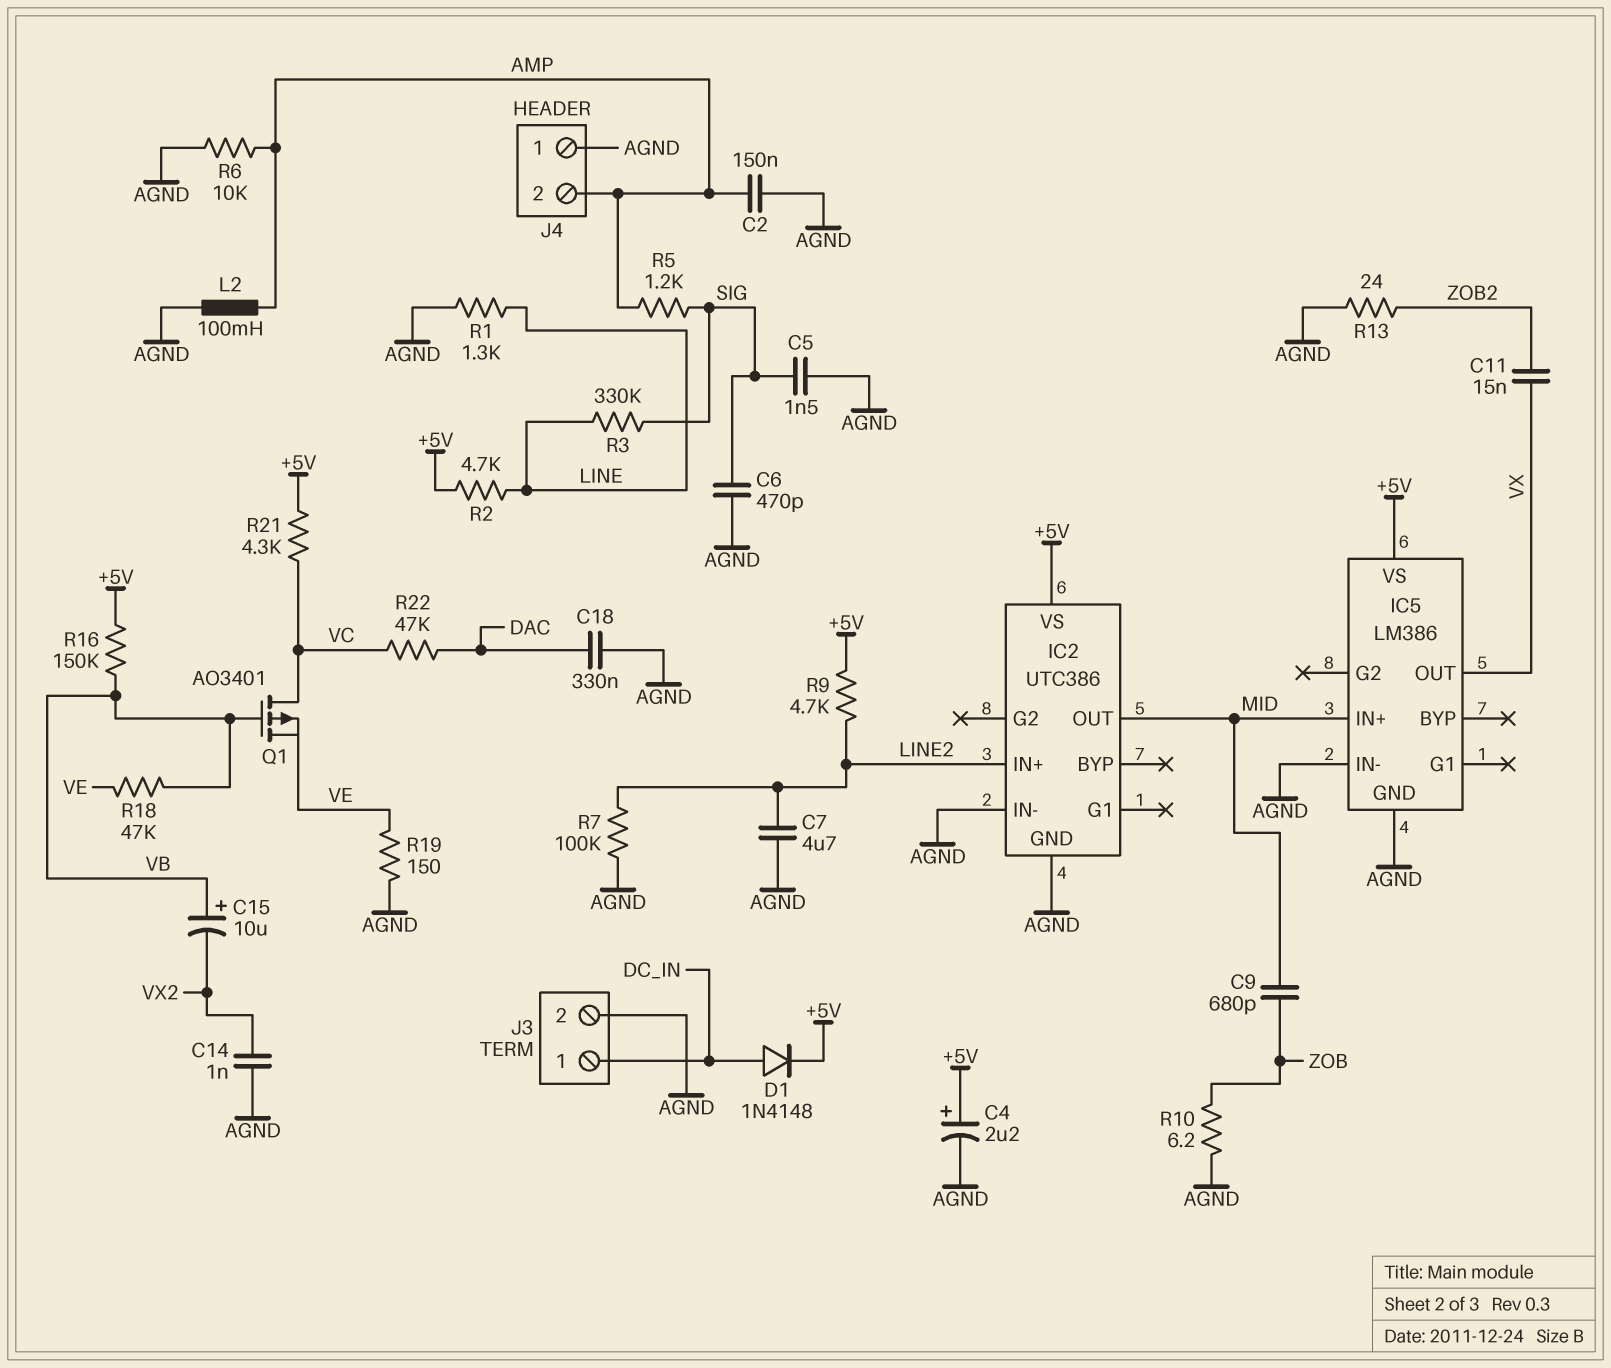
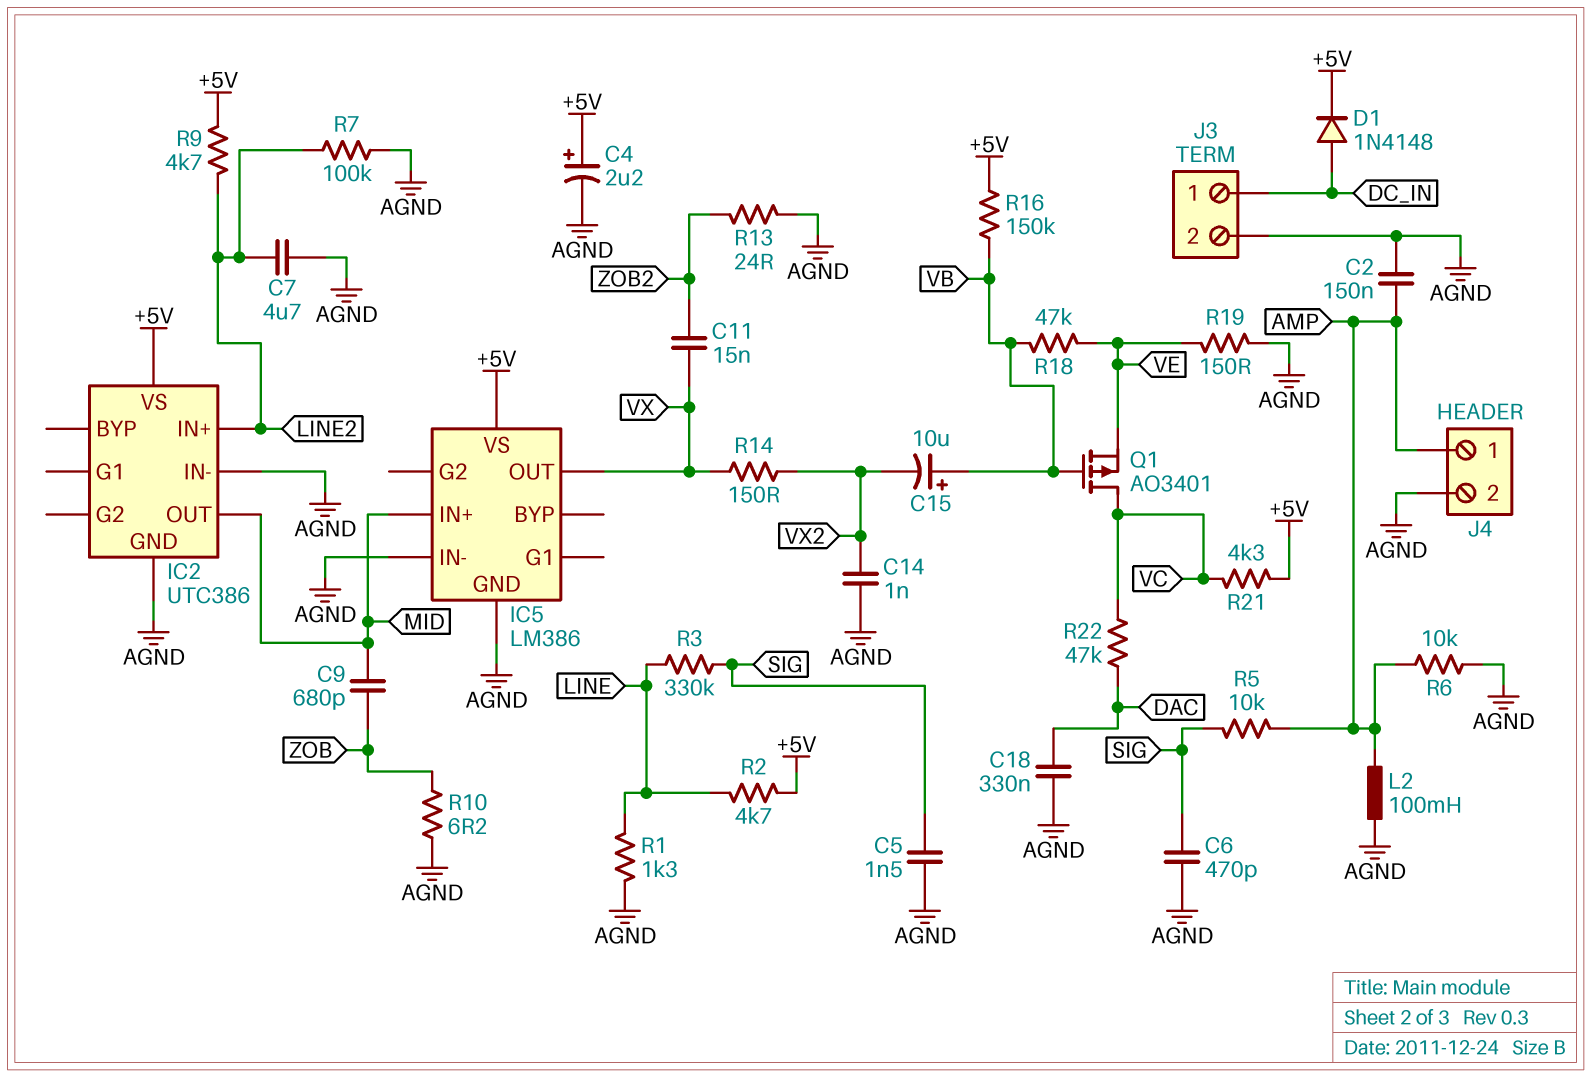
J4 pin 1: AGND -> AMP
J4 pin 2: AMP -> AGND
R5: 1.2k (AMP, SIG) -> 10k (AMP, SIG)
R14: none -> 150 (VX, VX2)

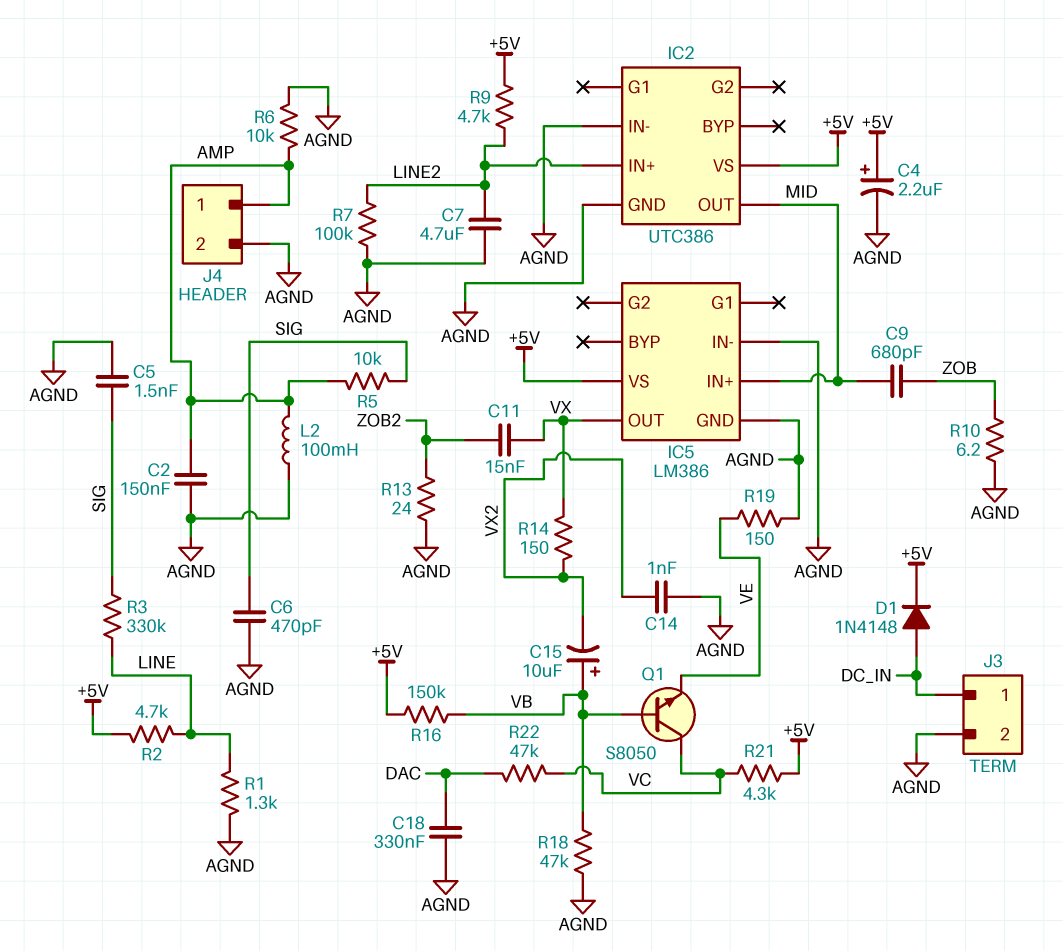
Q1: PMOS AO3401 (G VB, D VC, S VE) -> NPN S8050 (B VB, C VC, E VE)
R18: 47k (VB, VE) -> 47k (AGND, VB)

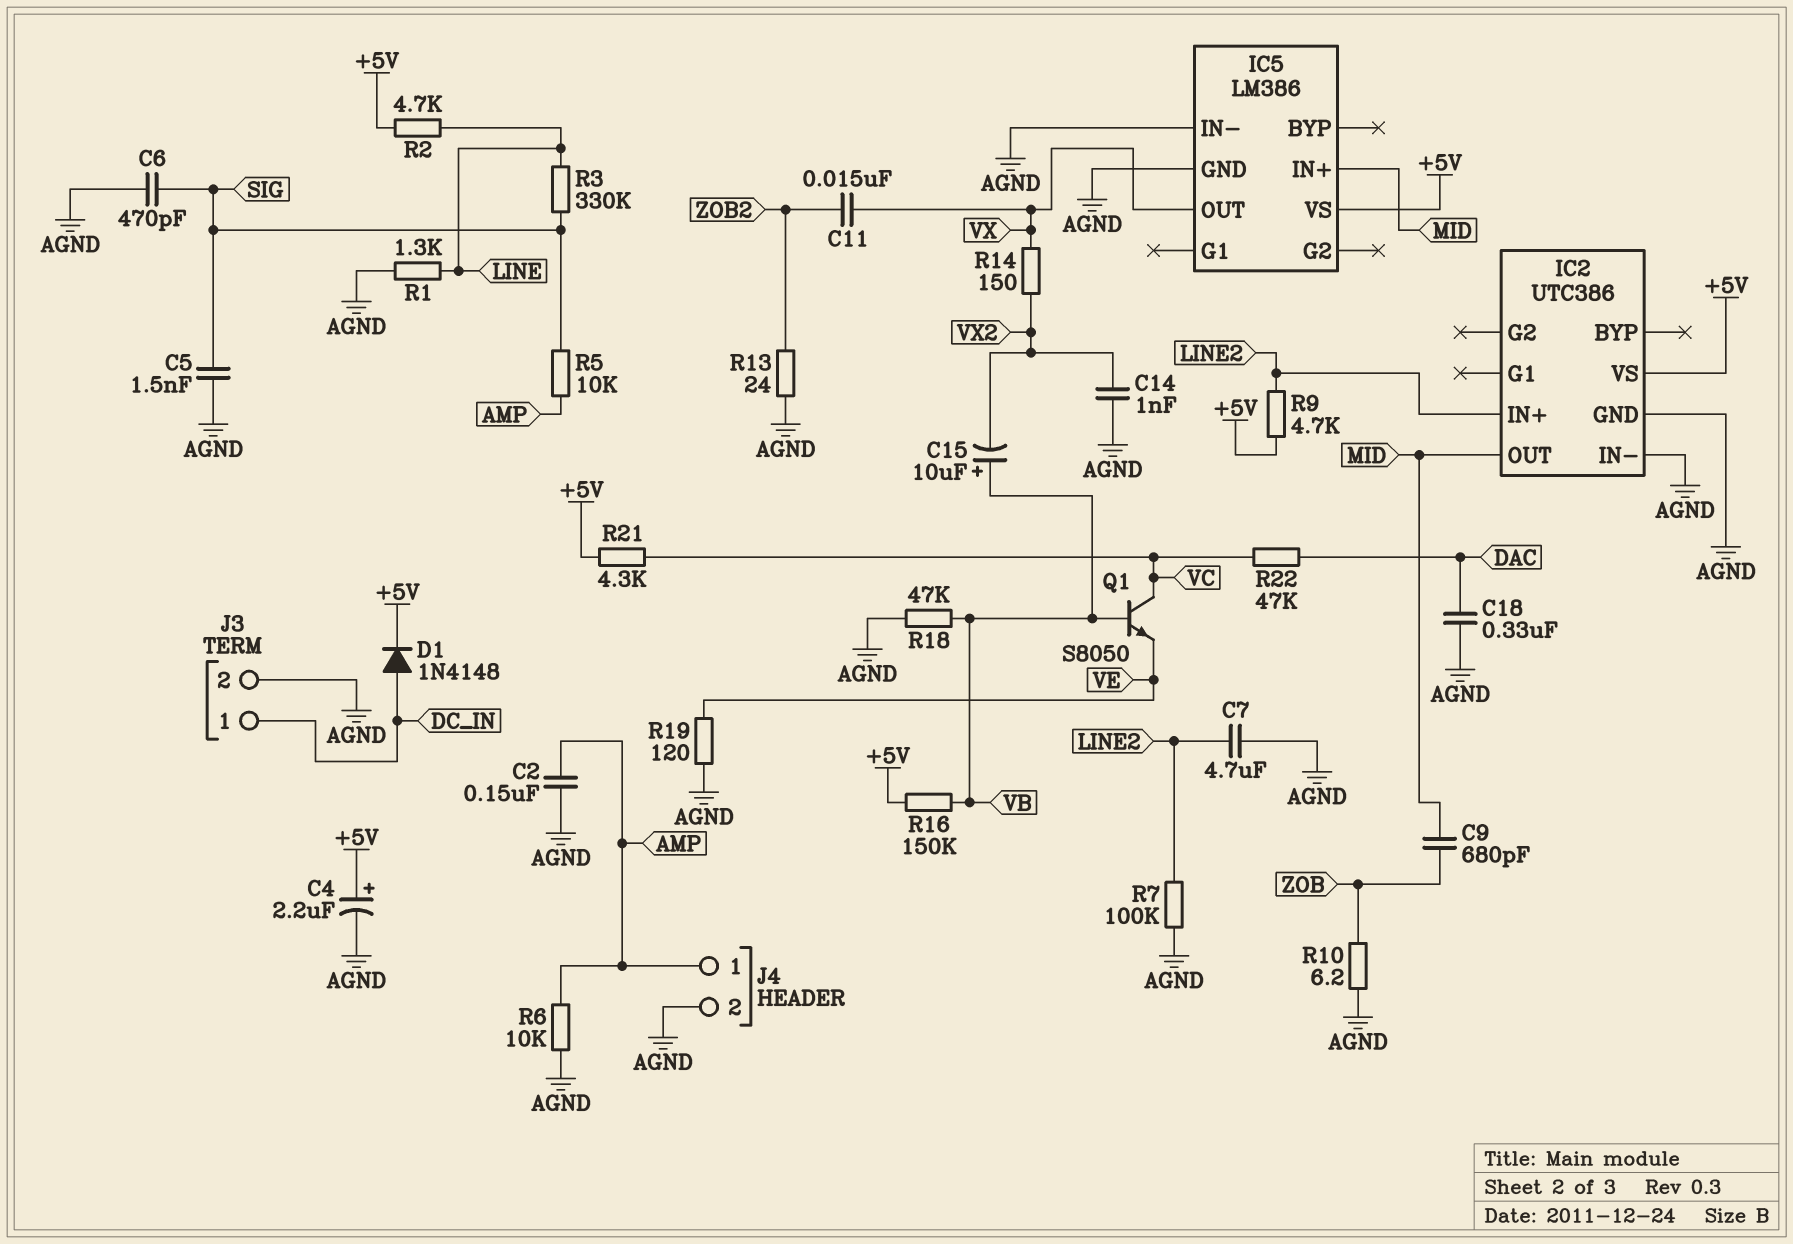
L2: 100mH (AGND, AMP) -> none
R19: 150 (AGND, VE) -> 120 (AGND, VE)

